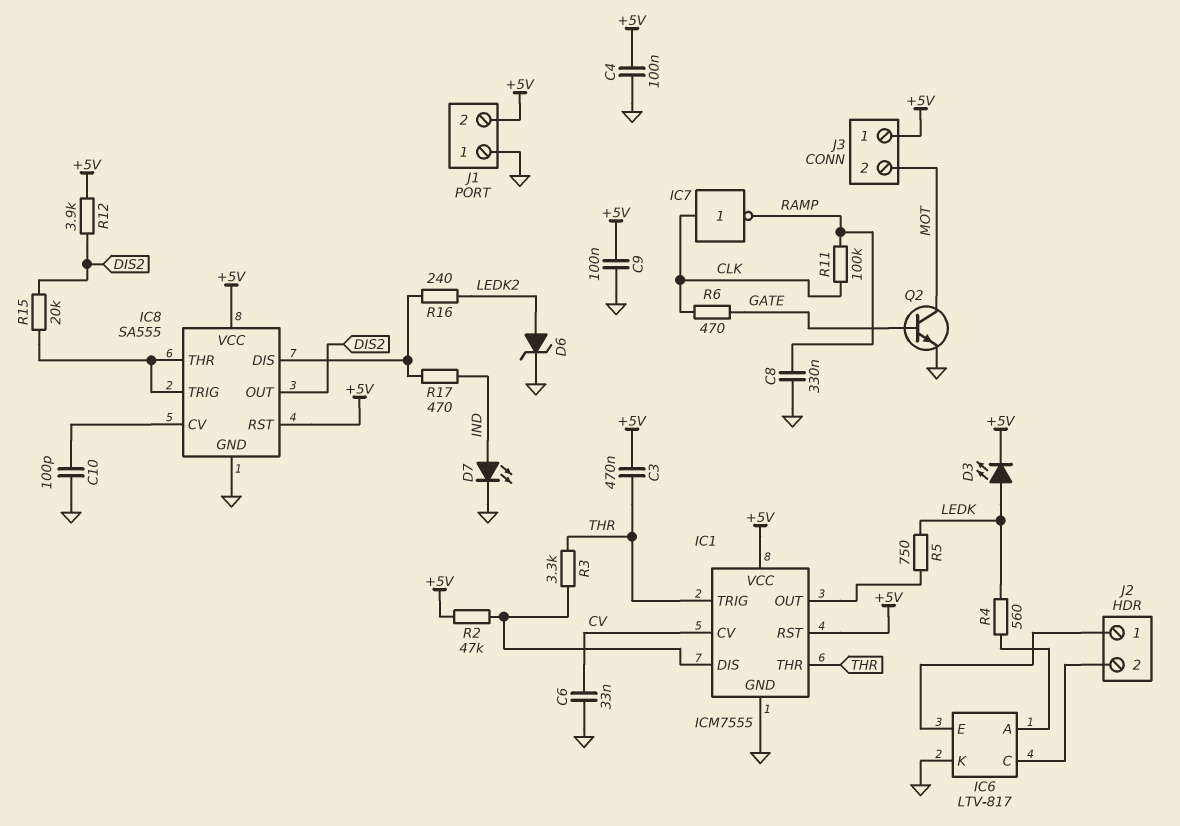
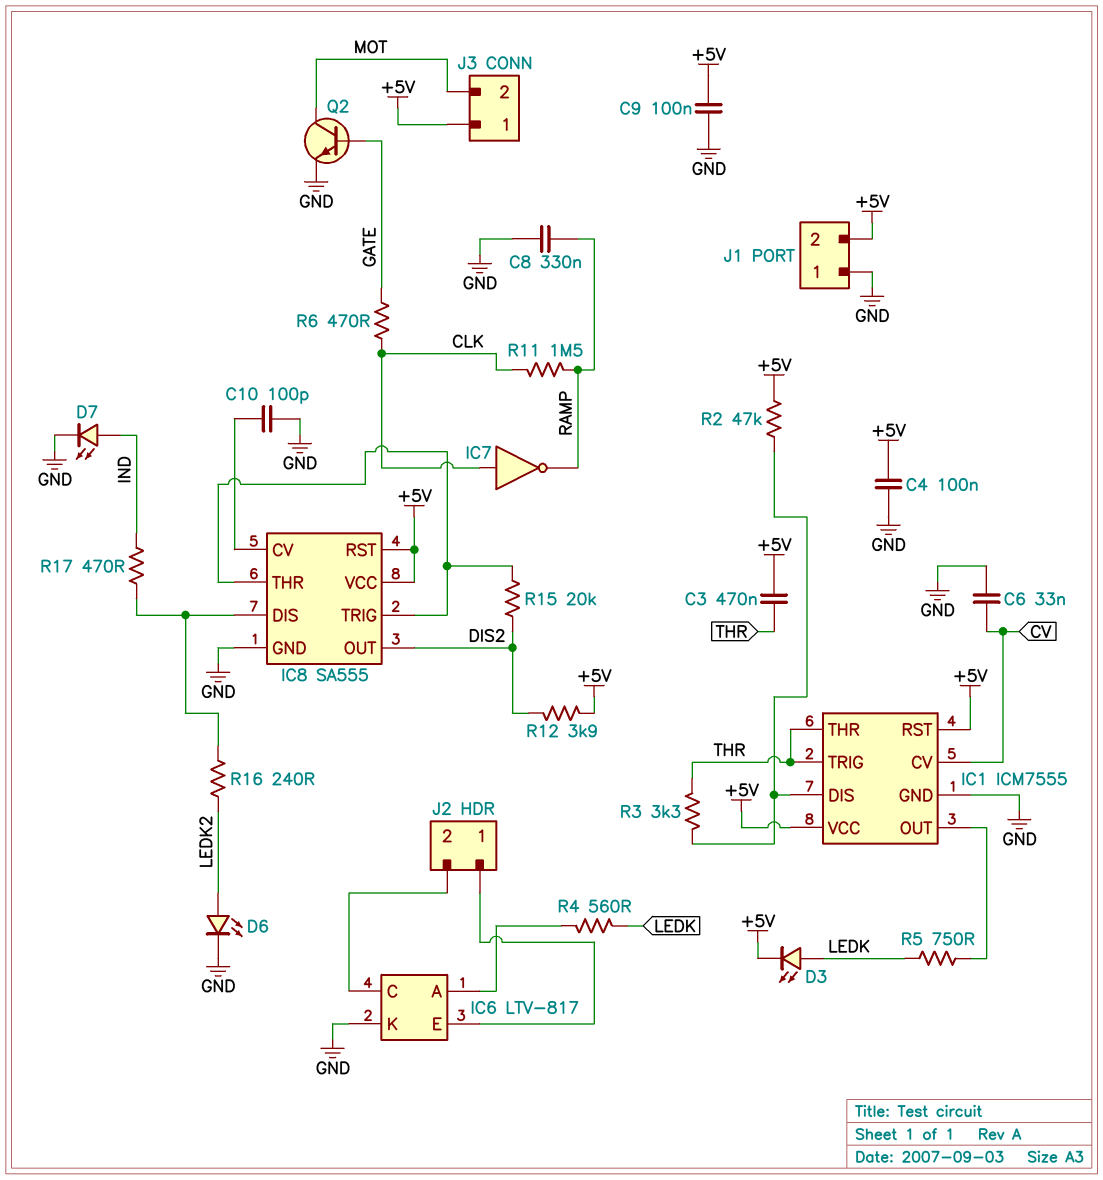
D6: zener (A LEDK2, K GND) -> LED (A LEDK2, K GND)
R11: 100k (CLK, RAMP) -> 1.5M (CLK, RAMP)

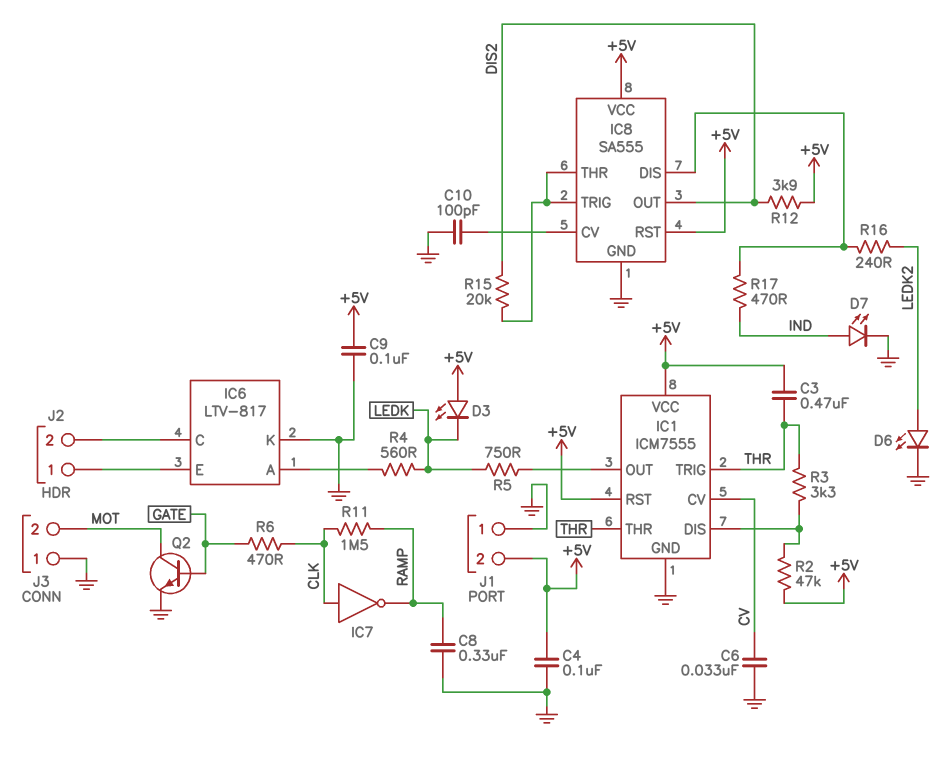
D3: LED (A LEDK, K +5V) -> LED (A +5V, K LEDK)
J3 pin 1: +5V -> GND

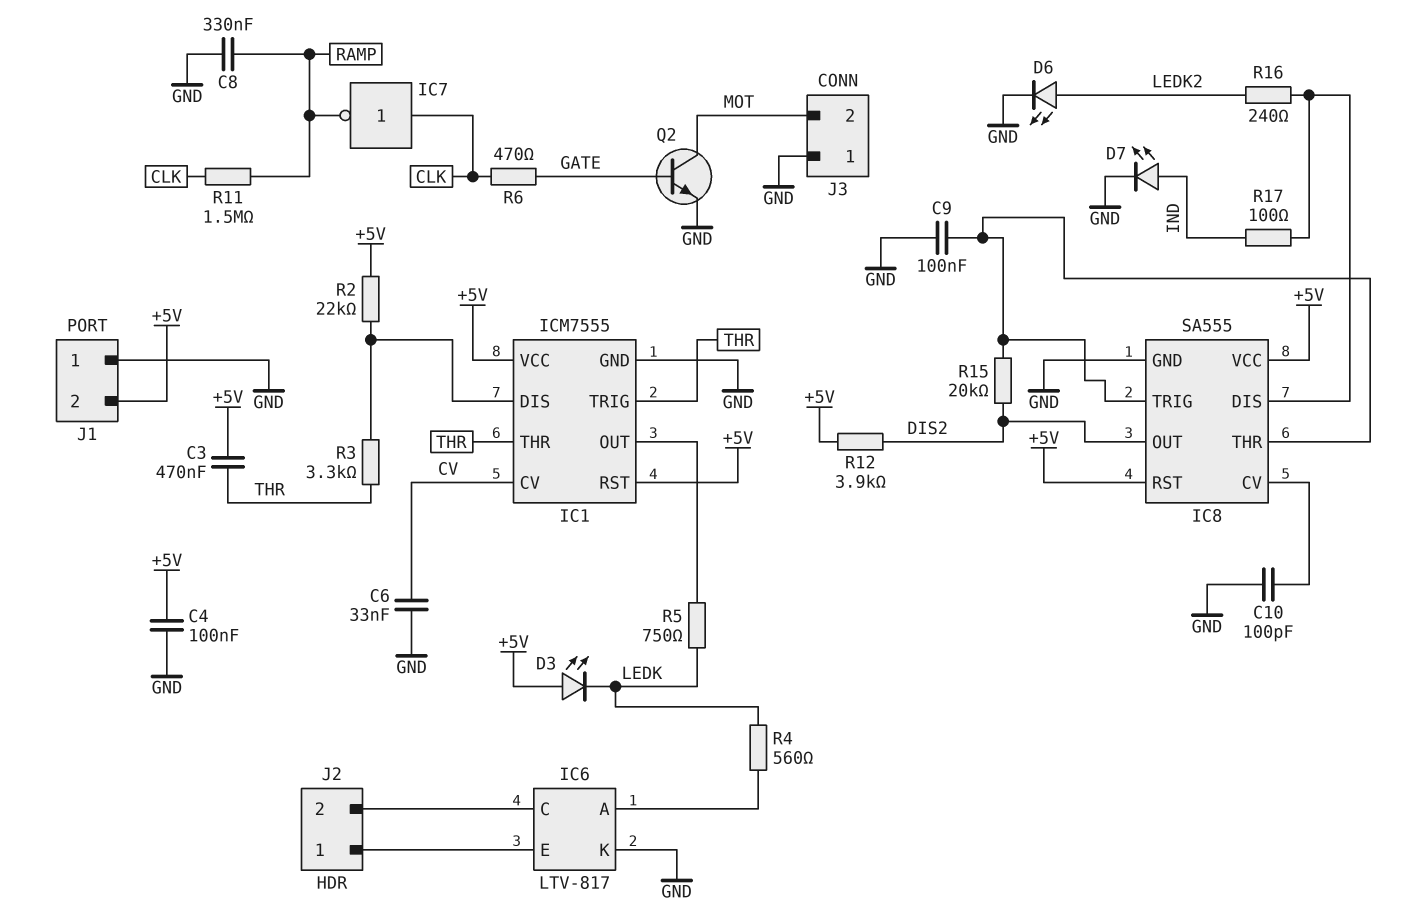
C9: 100nF (+5V, GND) -> 100nF (GND, IC8/THR)
R2: 47k (+5V, IC1/DIS) -> 22k (+5V, IC1/DIS)
R17: 470 (IC8/DIS, IND) -> 100 (IC8/DIS, IND)

